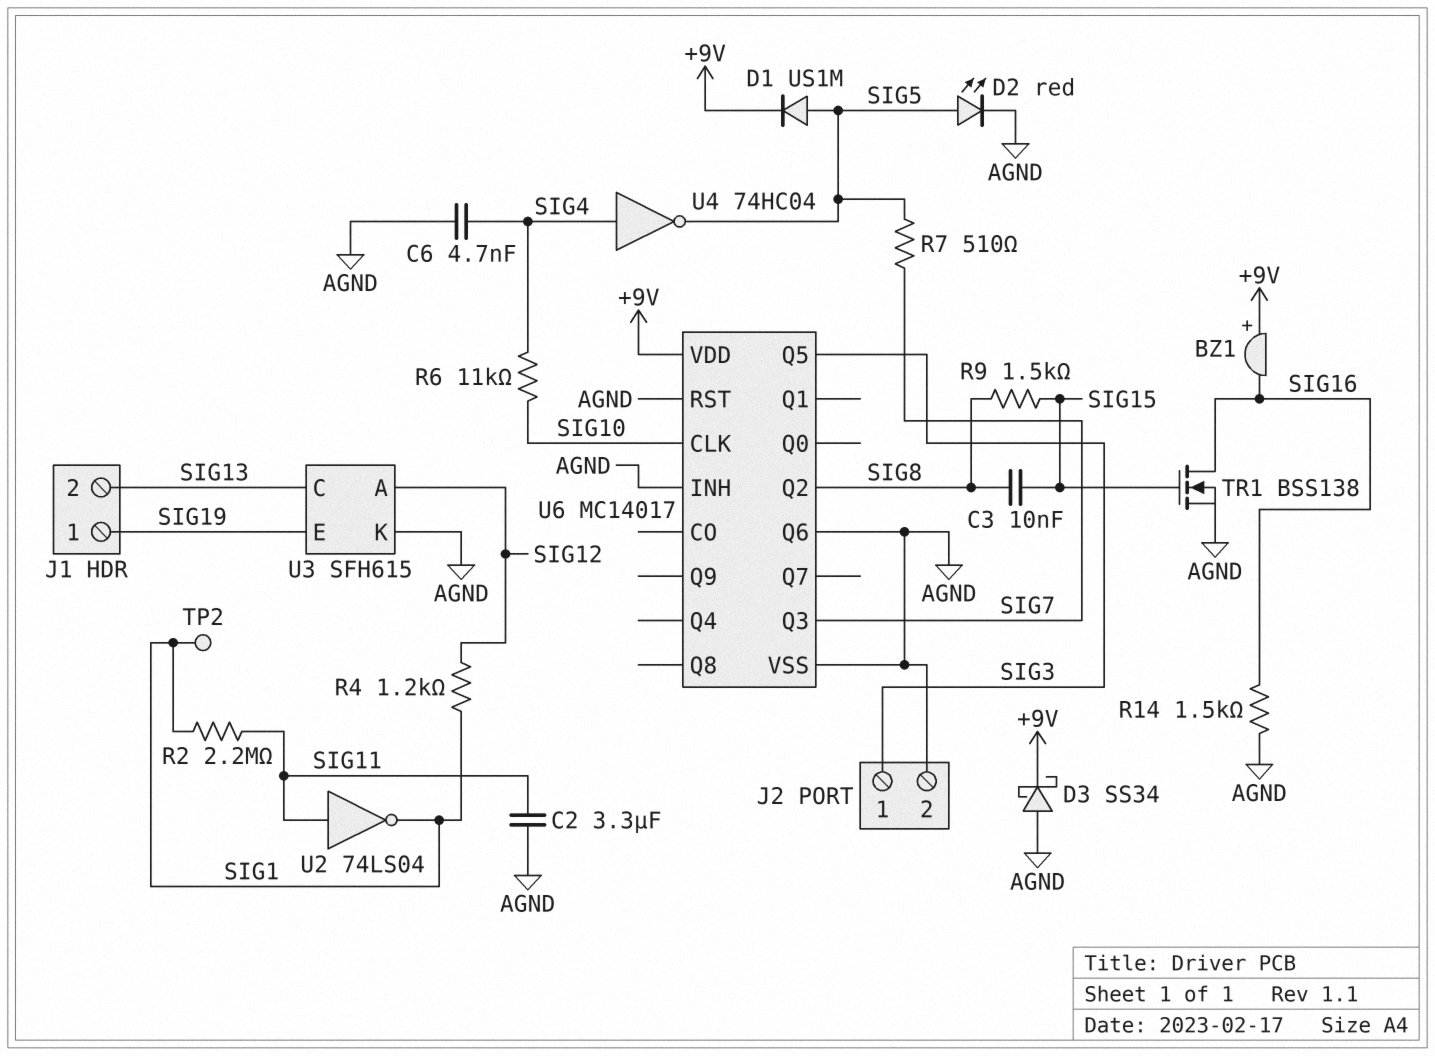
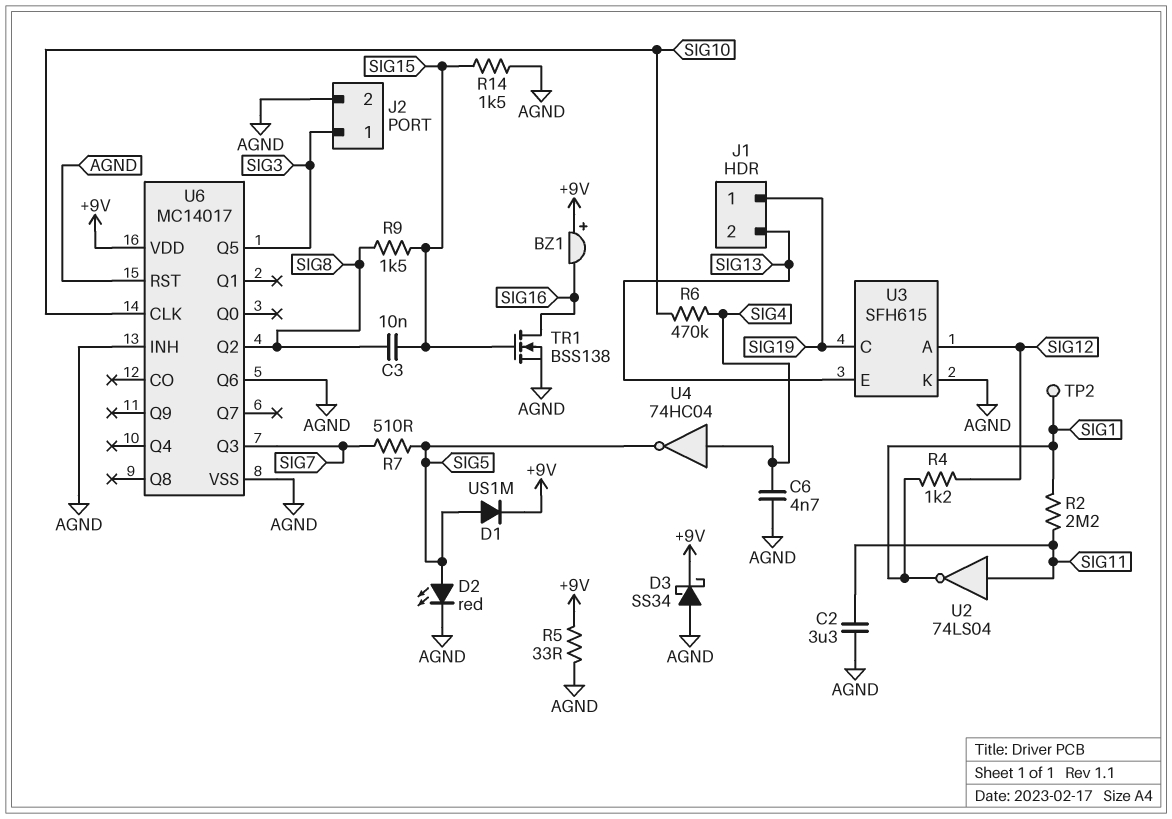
R5: none -> 33 (+9V, AGND)
R6: 11k (SIG4, SIG10) -> 470k (SIG4, SIG10)
R14: 1.5k (AGND, SIG16) -> 1.5k (AGND, SIG15)
U3 pin C: SIG13 -> SIG19
U3 pin E: SIG19 -> SIG13

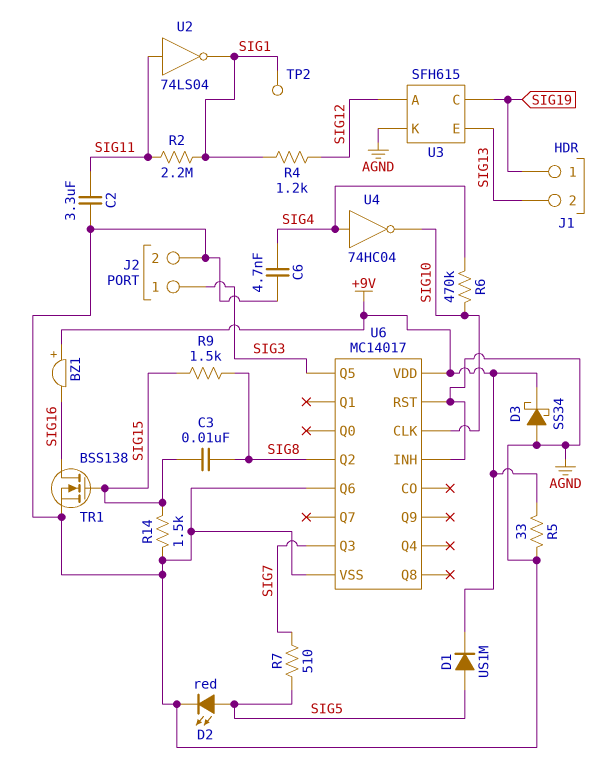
U4: NOT 74HC04 (in SIG4, out SIG5) -> NOT 74HC04 (in SIG4, out SIG10)

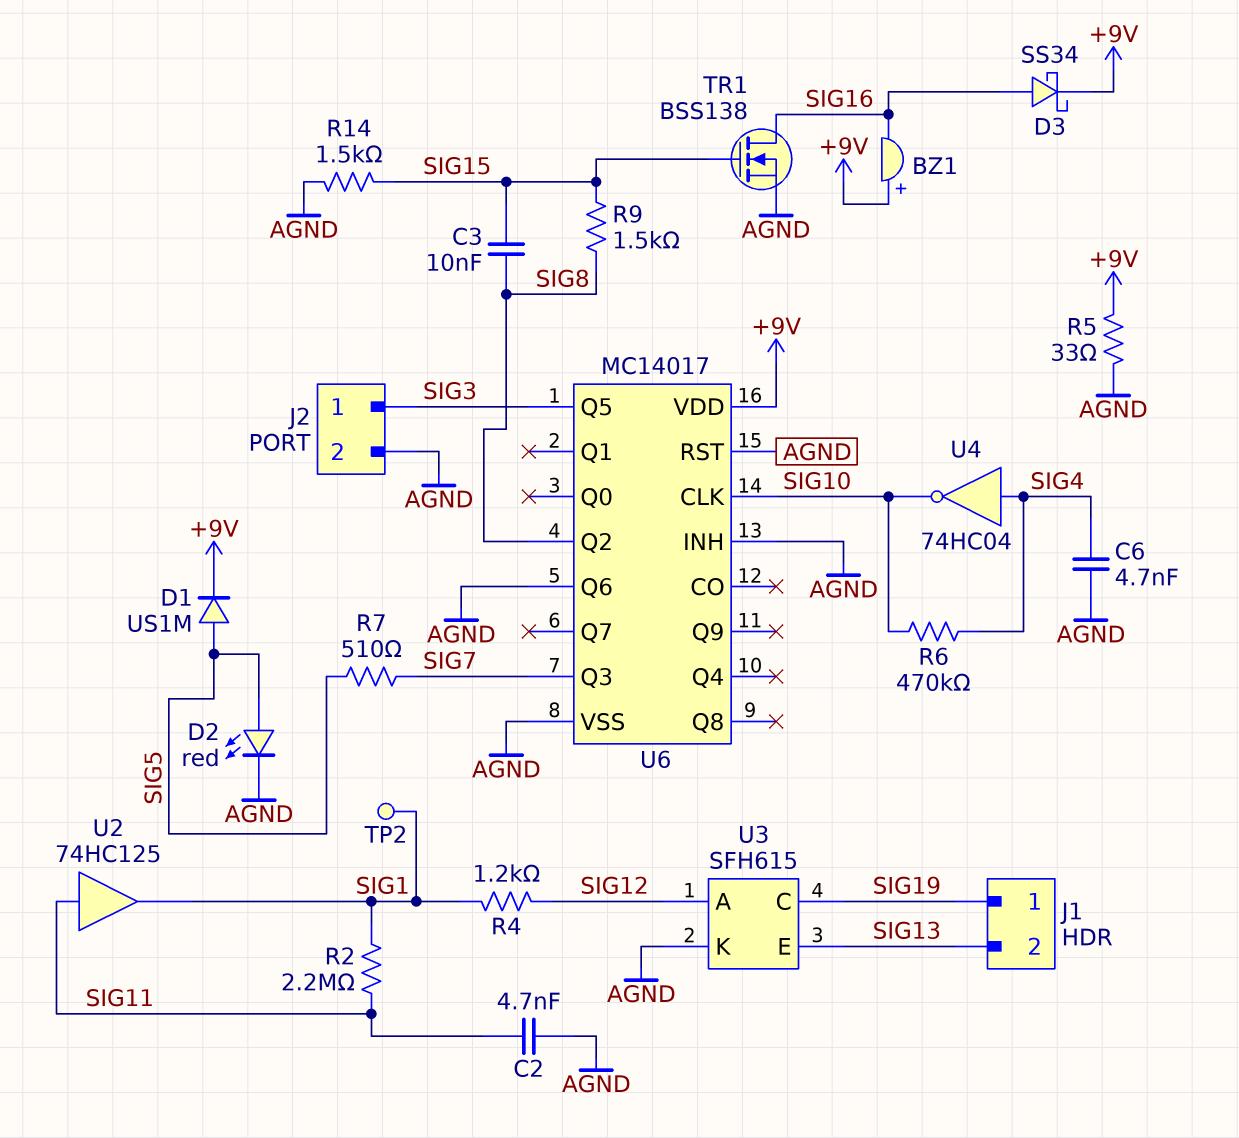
C2: 3.3uF (AGND, SIG11) -> 4.7nF (AGND, SIG11)
D3: schottky SS34 (A AGND, K +9V) -> schottky SS34 (A SIG16, K +9V)
U2: NOT 74LS04 (in SIG11, out SIG1) -> buffer 74HC125 (in SIG11, out SIG1)

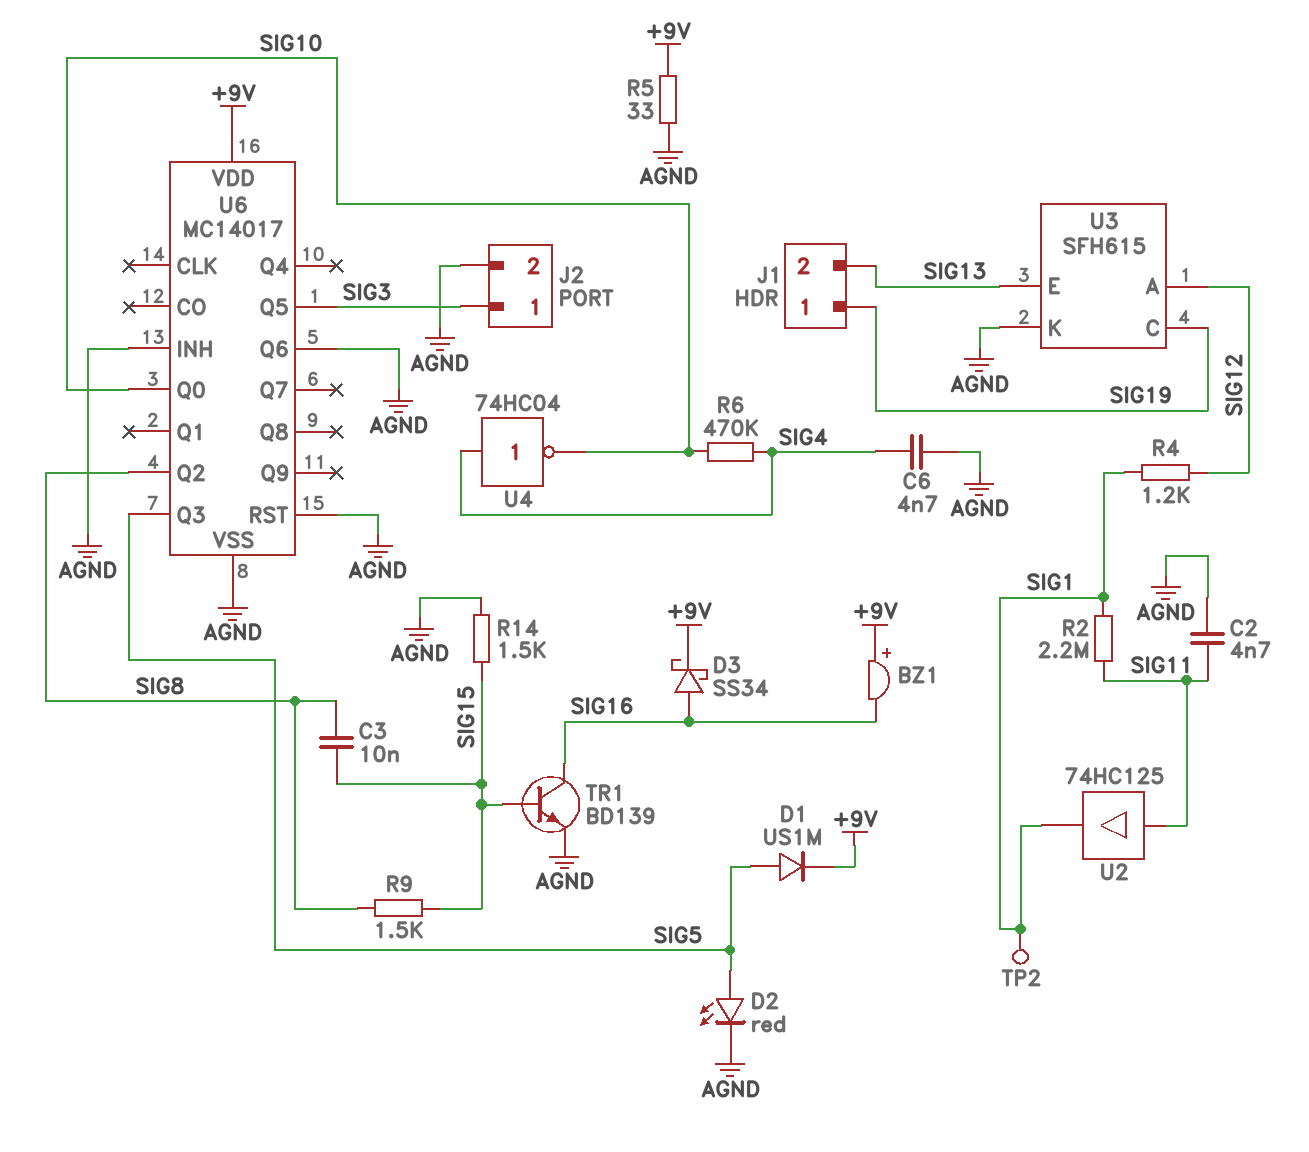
R7: 510 (SIG5, SIG7) -> none
TR1: NMOS BSS138 (G SIG15, D SIG16, S AGND) -> NPN BD139 (B SIG15, C SIG16, E AGND)
U6 pin CLK: SIG10 -> none
U6 pin Q0: none -> SIG10
U6 pin Q3: SIG7 -> SIG5

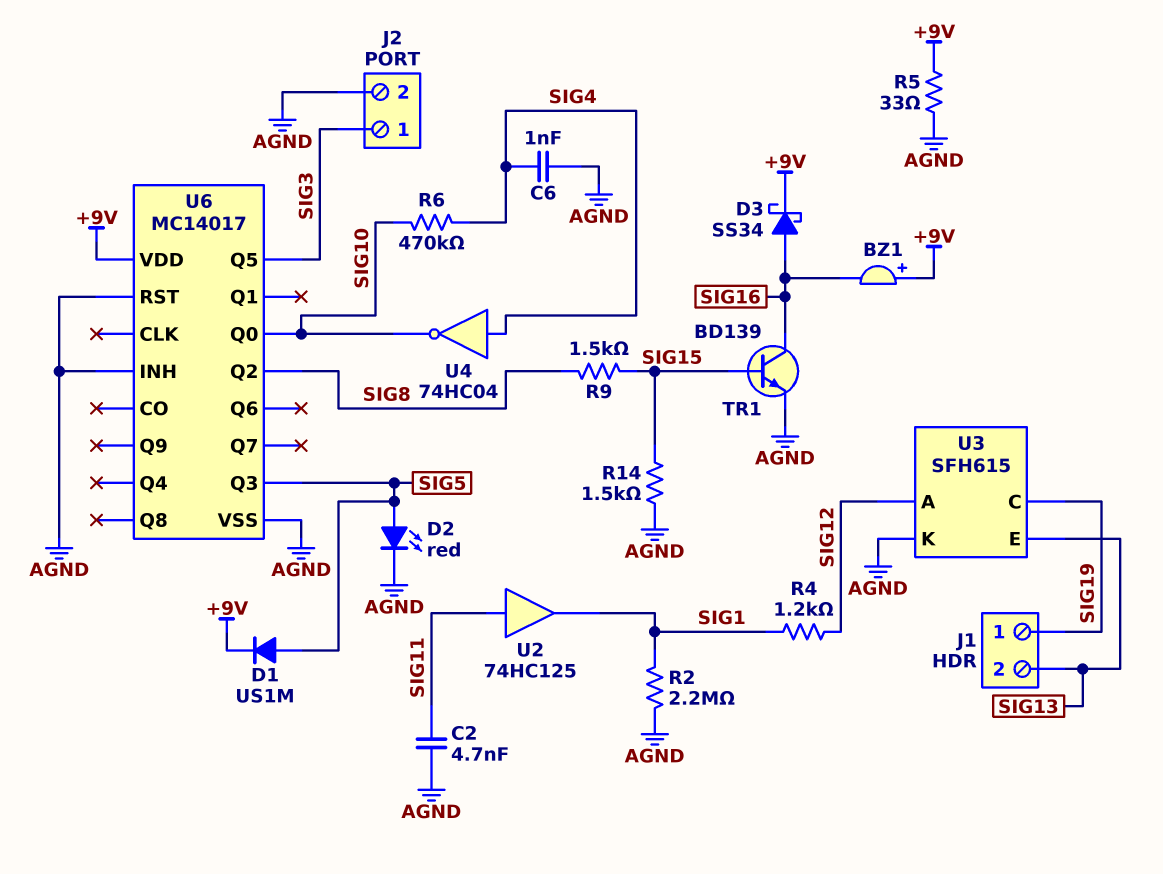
C3: 10nF (SIG8, SIG15) -> none
C6: 4.7nF (AGND, SIG4) -> 1nF (AGND, SIG4)
R2: 2.2M (SIG1, SIG11) -> 2.2M (AGND, SIG1)
TP2: test point (SIG1) -> none
U6 pin Q6: AGND -> none

